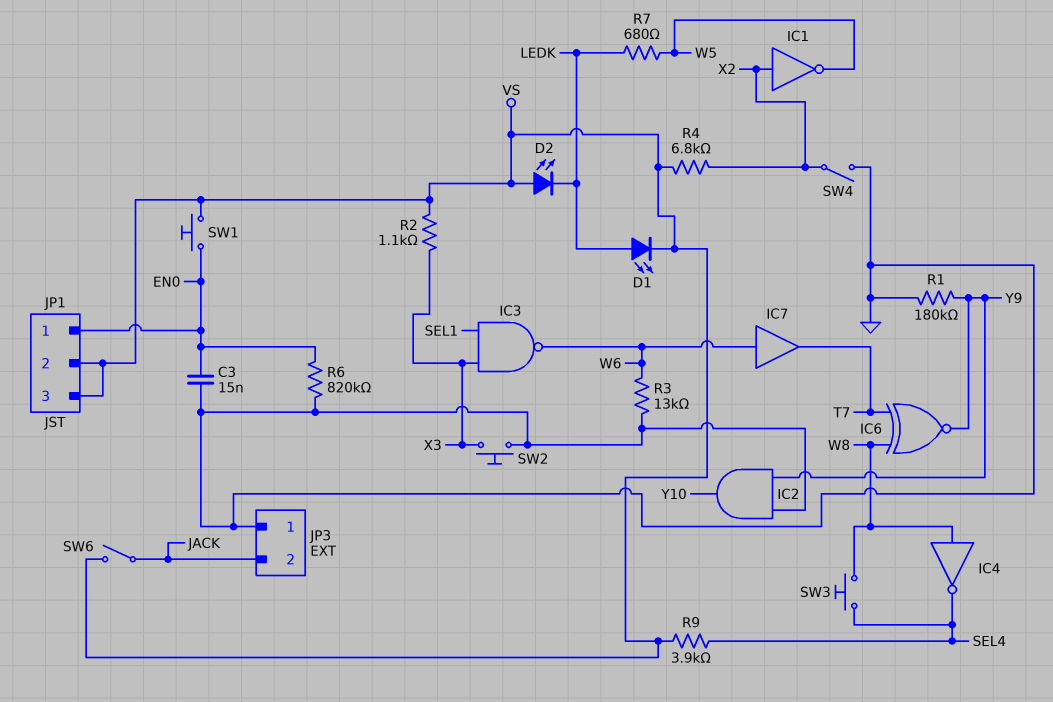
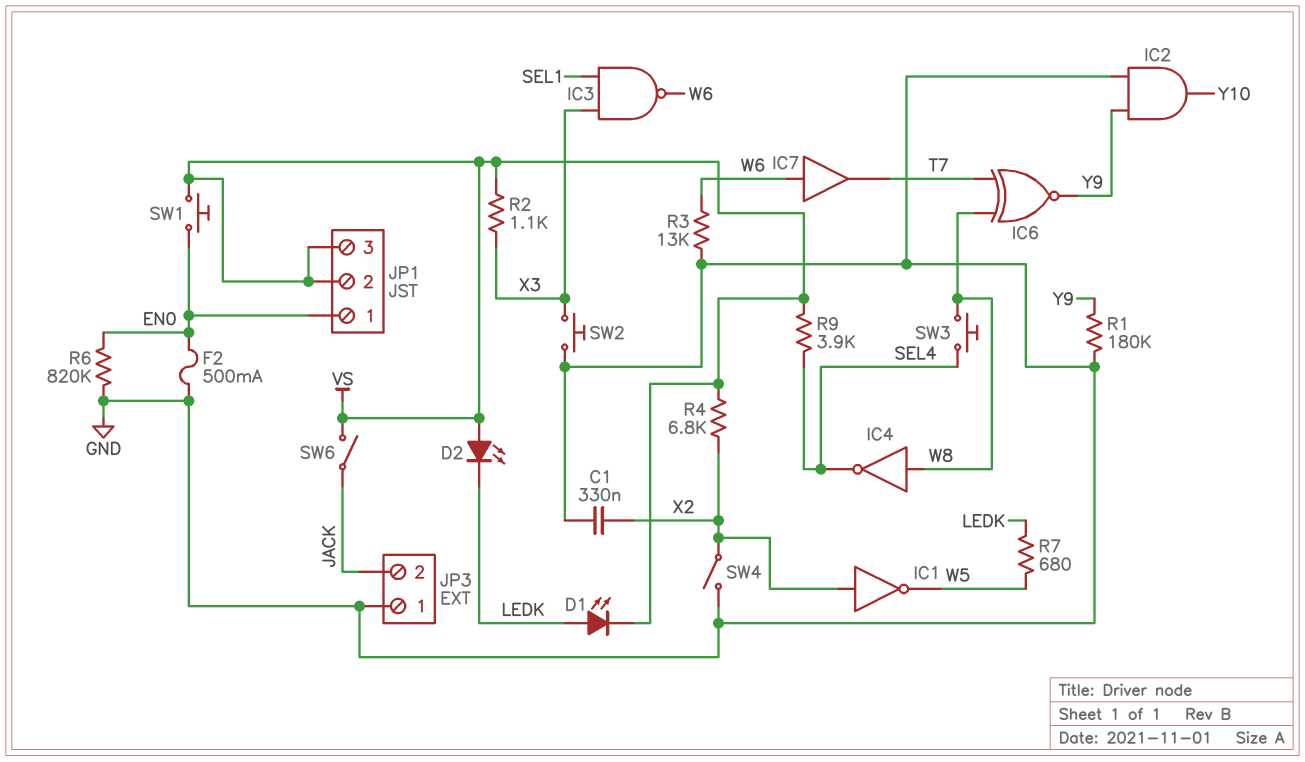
C1: none -> 330nF (GND, X2)
C3: 15nF (EN0, GND) -> none
F2: none -> 500mA (EN0, GND)

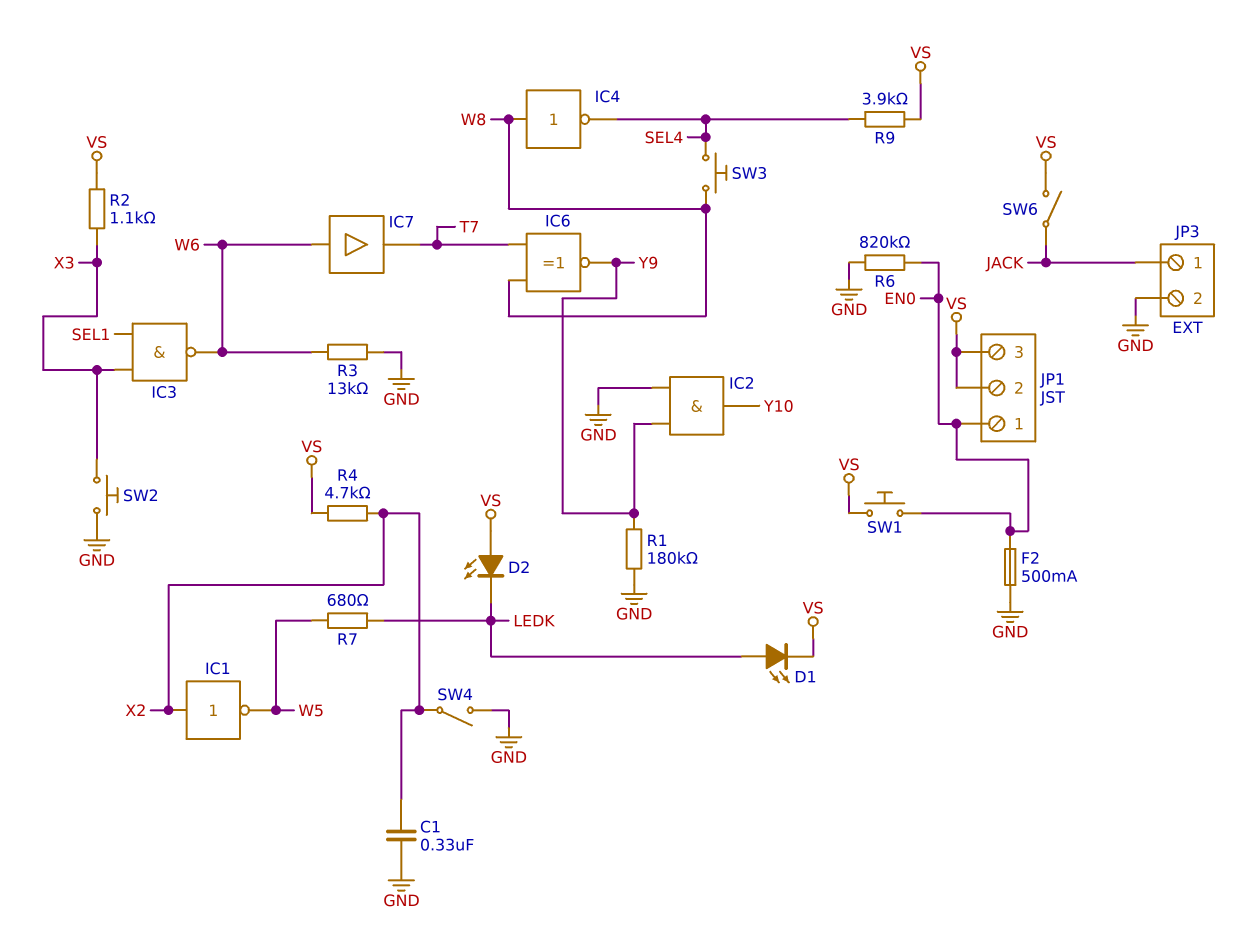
JP3 pin 1: GND -> JACK
JP3 pin 2: JACK -> GND
R4: 6.8k (VS, X2) -> 4.7k (VS, X2)

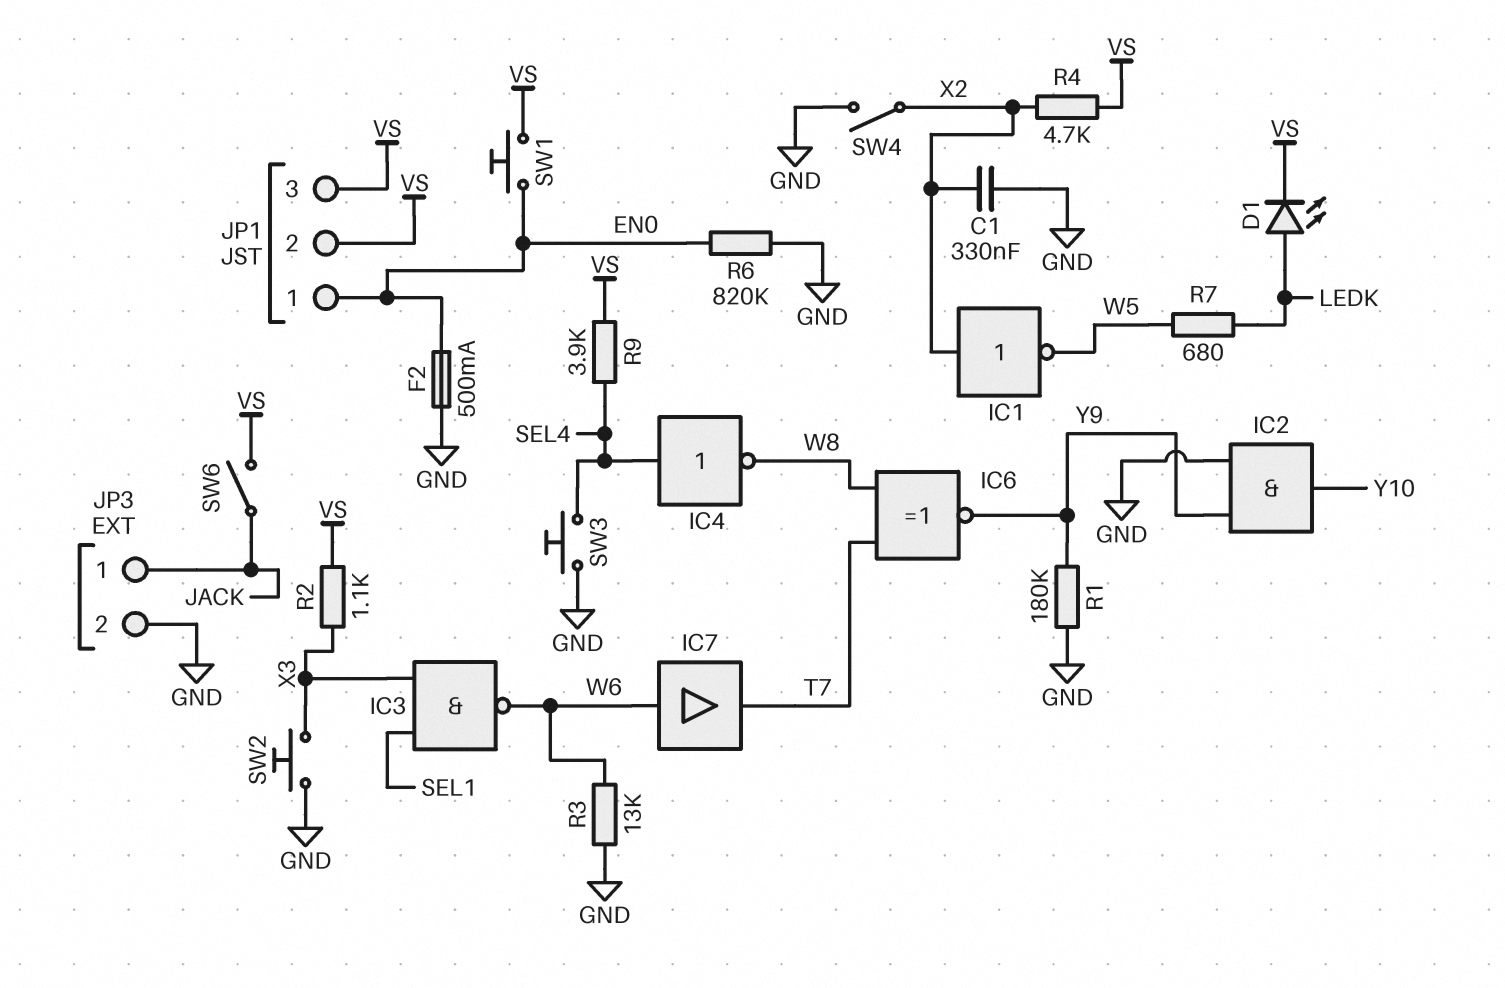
D2: LED (A VS, K LEDK) -> none
IC4: NOT (in W8, out SEL4) -> NOT (in SEL4, out W8)
SW3: button (SEL4, W8) -> button (GND, SEL4)

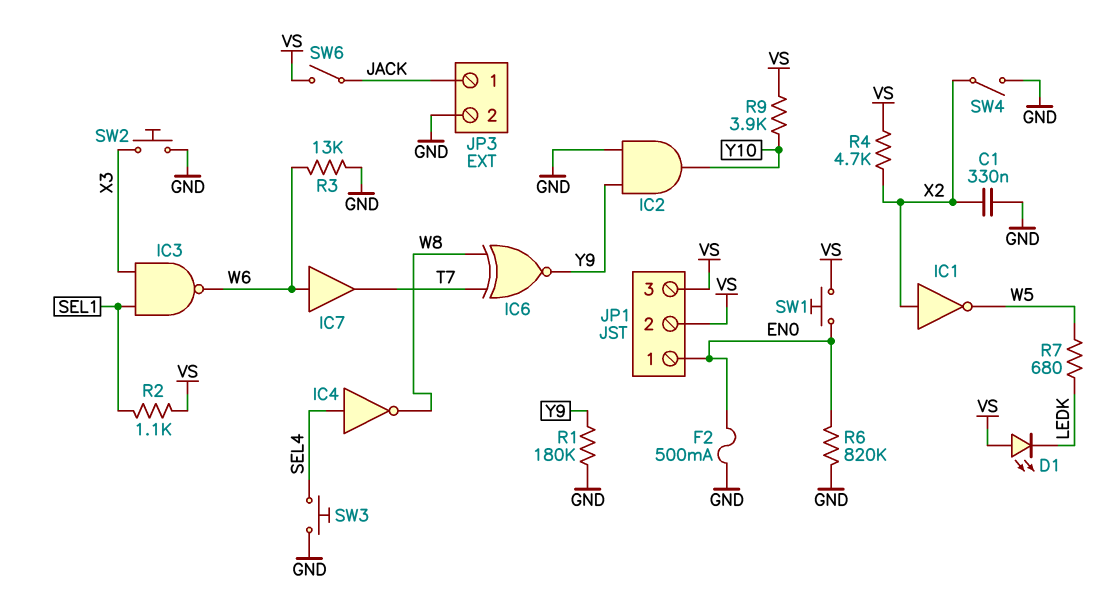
D1: LED (A LEDK, K VS) -> LED (A VS, K LEDK)
R2: 1.1k (VS, X3) -> 1.1k (SEL1, VS)
R9: 3.9k (SEL4, VS) -> 3.9k (VS, Y10)

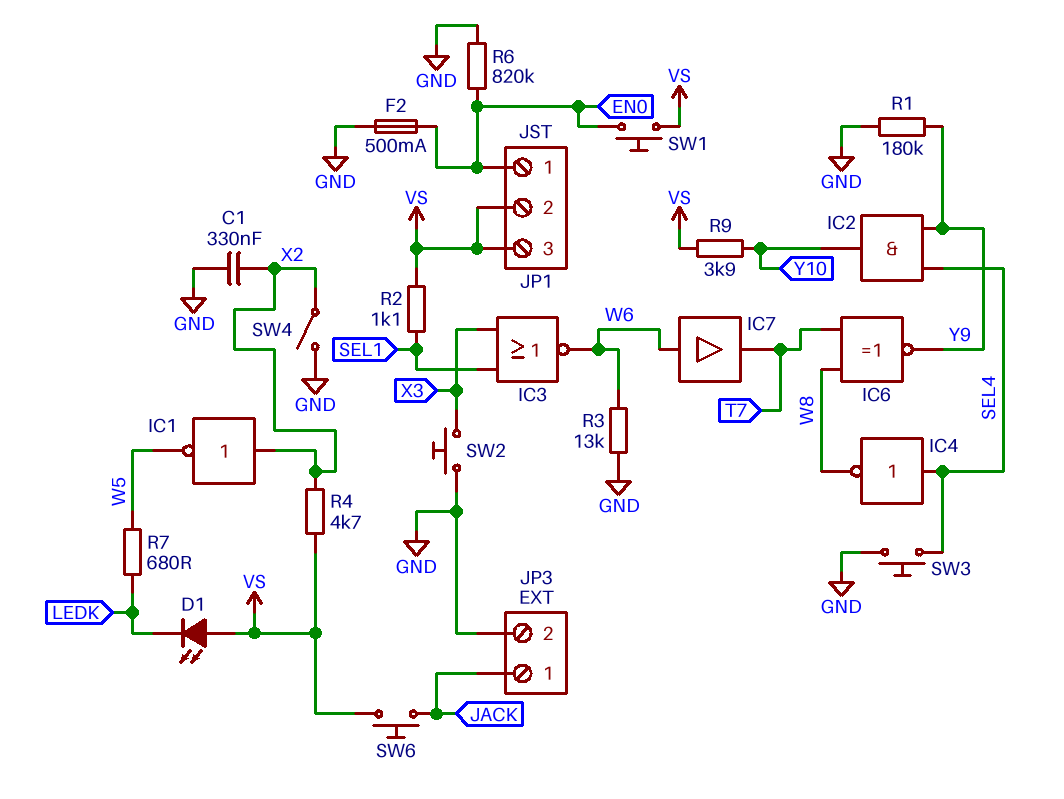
IC2: AND (in GND, in Y9, out Y10) -> AND (in SEL4, in Y9, out Y10)
IC3: NAND (in SEL1, in X3, out W6) -> NOR (in SEL1, in X3, out W6)
SW6: switch (JACK, VS) -> button (JACK, VS)

